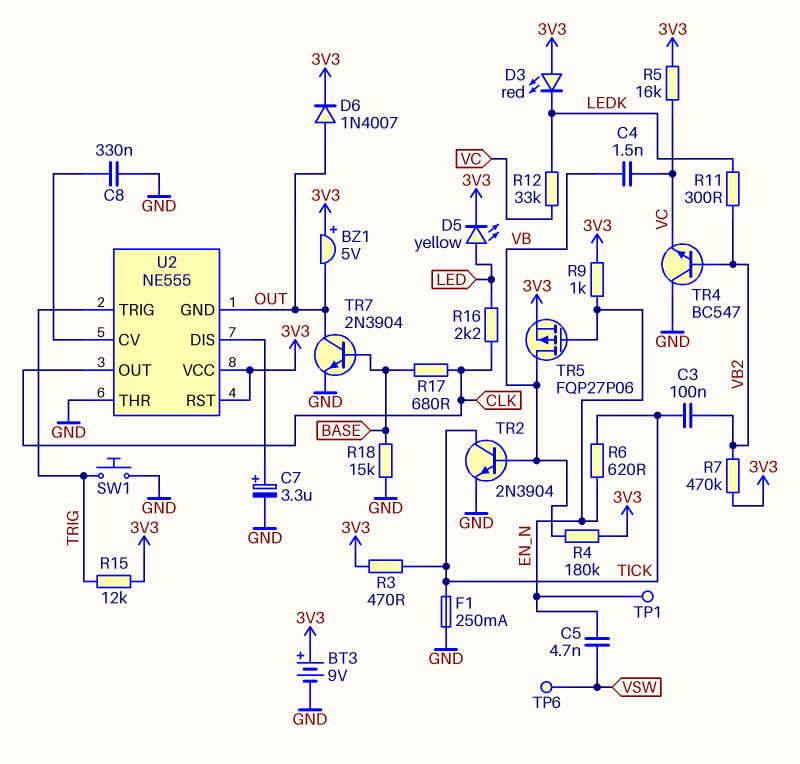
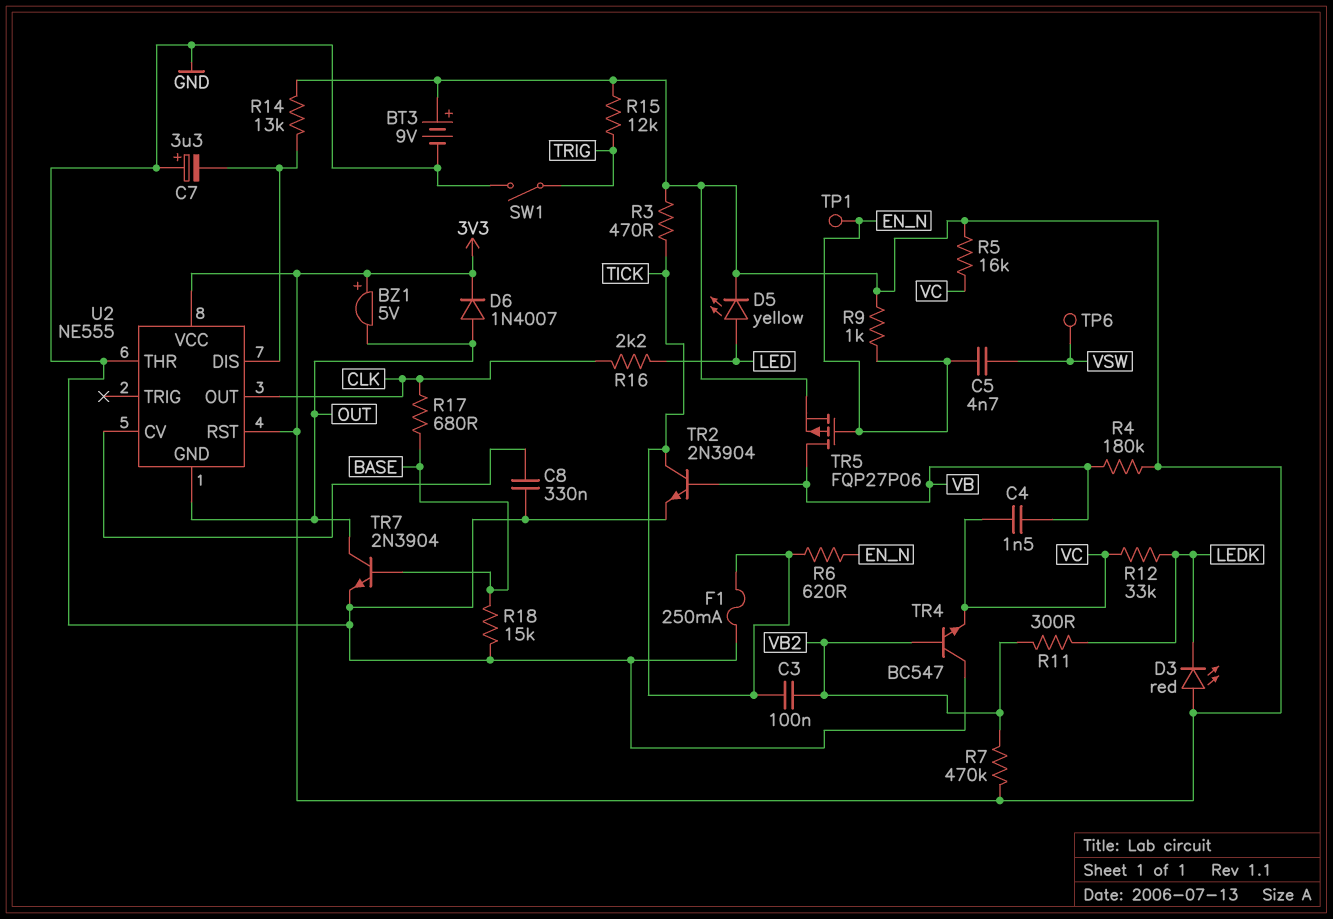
C7: 3.3uF (plus U2/DIS, minus GND) -> 3.3uF (plus GND, minus U2/DIS)
R14: none -> 13k (3V3, U2/DIS)
SW1: button (GND, TRIG) -> switch (GND, TRIG)
U2 pin TRIG: TRIG -> none

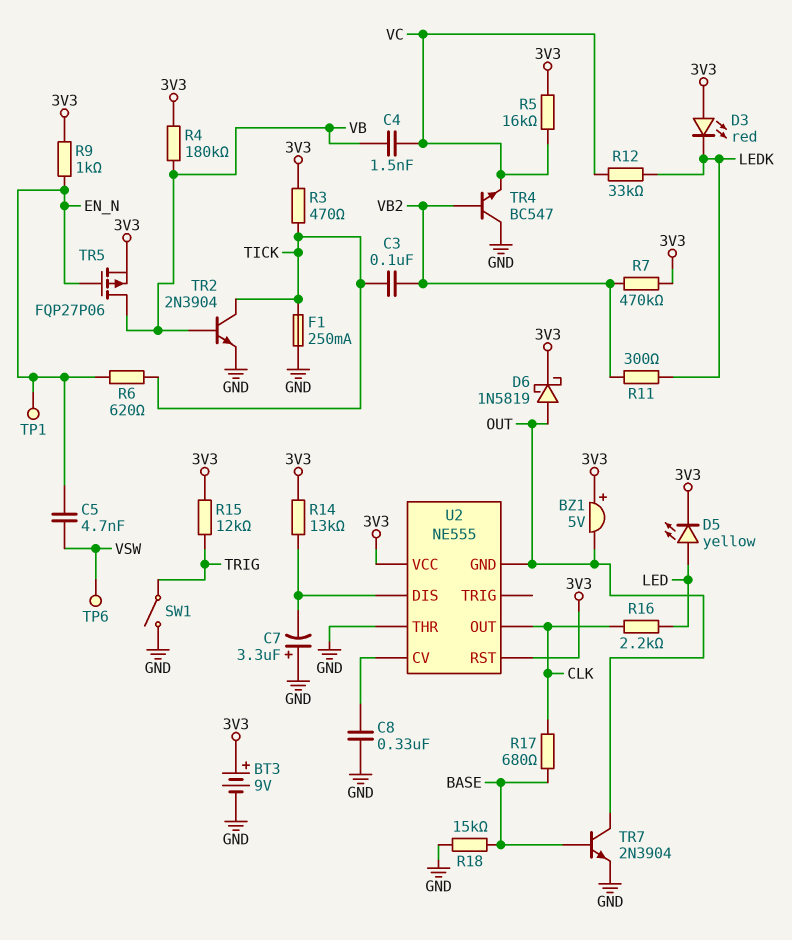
D6: diode 1N4007 (A OUT, K 3V3) -> schottky 1N5819 (A OUT, K 3V3)

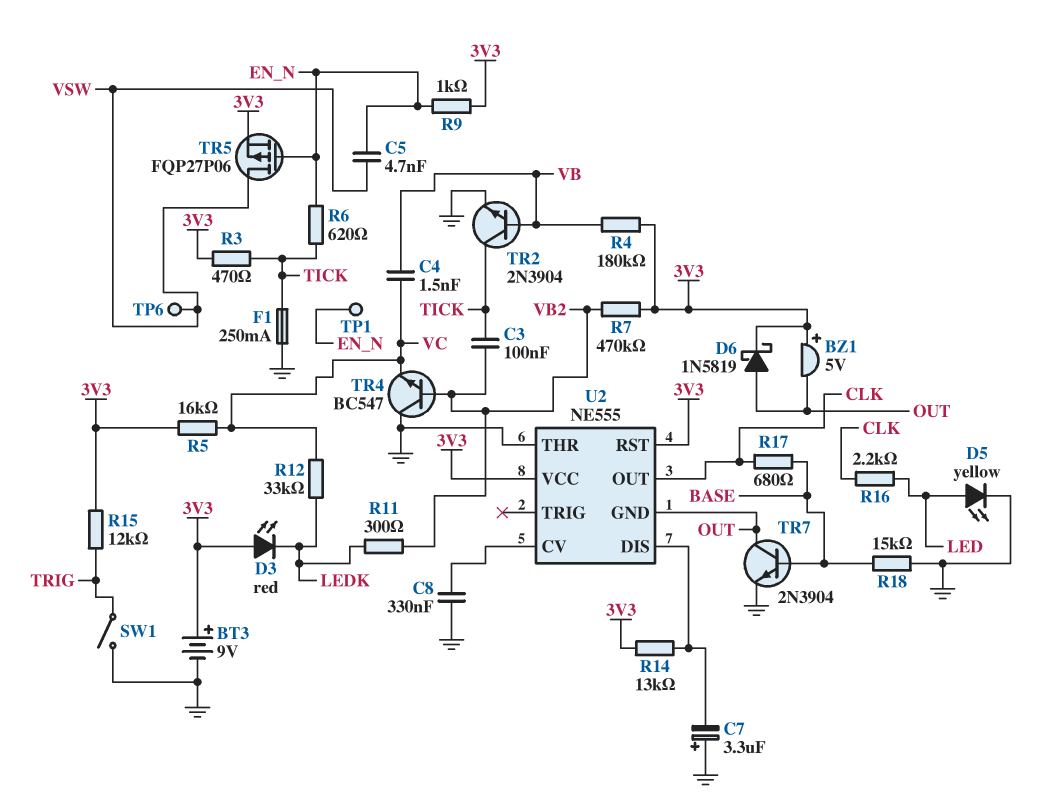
D5: LED yellow (A LED, K 3V3) -> LED yellow (A LED, K GND)
TR5: PMOS FQP27P06 (G EN_N, D VB, S 3V3) -> PMOS FQP27P06 (G EN_N, D VSW, S 3V3)

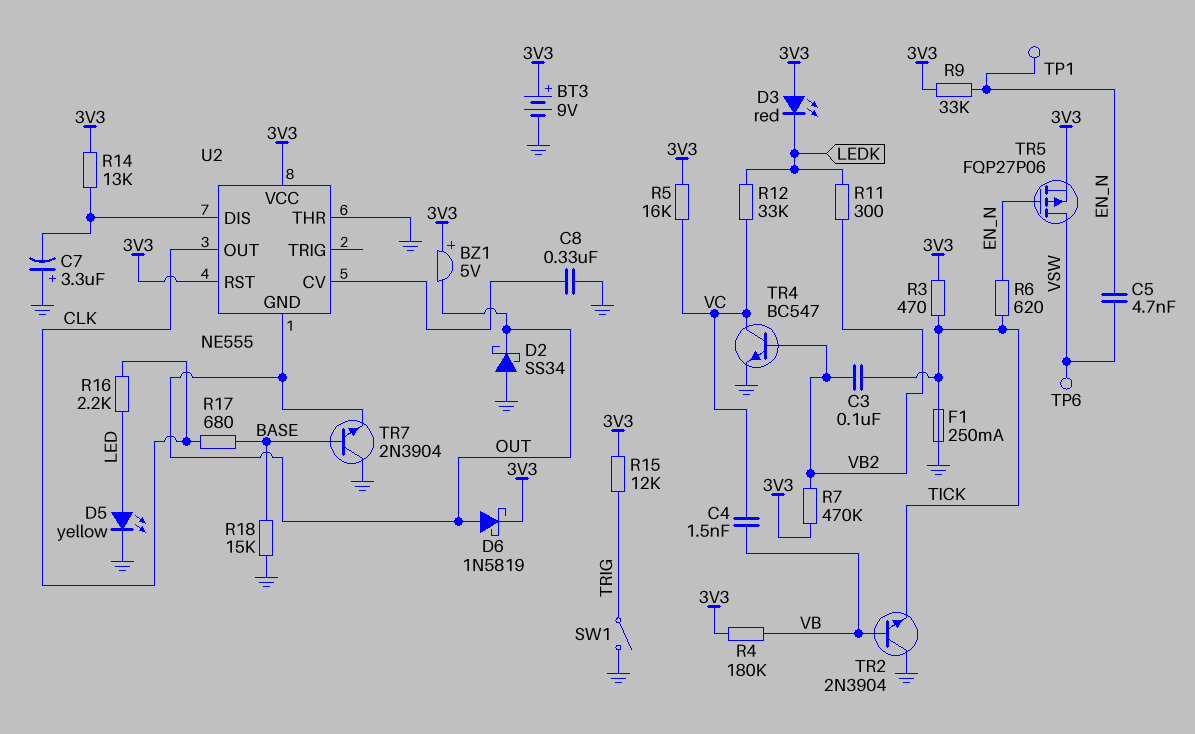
D2: none -> schottky SS34 (A GND, K OUT)
R9: 1k (3V3, EN_N) -> 33k (3V3, EN_N)
TR2: NPN 2N3904 (B VB, C TICK, E GND) -> NPN 2N3904 (B VB, C GND, E TICK)
TR4: NPN BC547 (B VB2, C GND, E VC) -> NPN BC547 (B VB2, C VC, E GND)
TR7: NPN 2N3904 (B BASE, C OUT, E GND) -> NPN 2N3904 (B BASE, C GND, E OUT)

